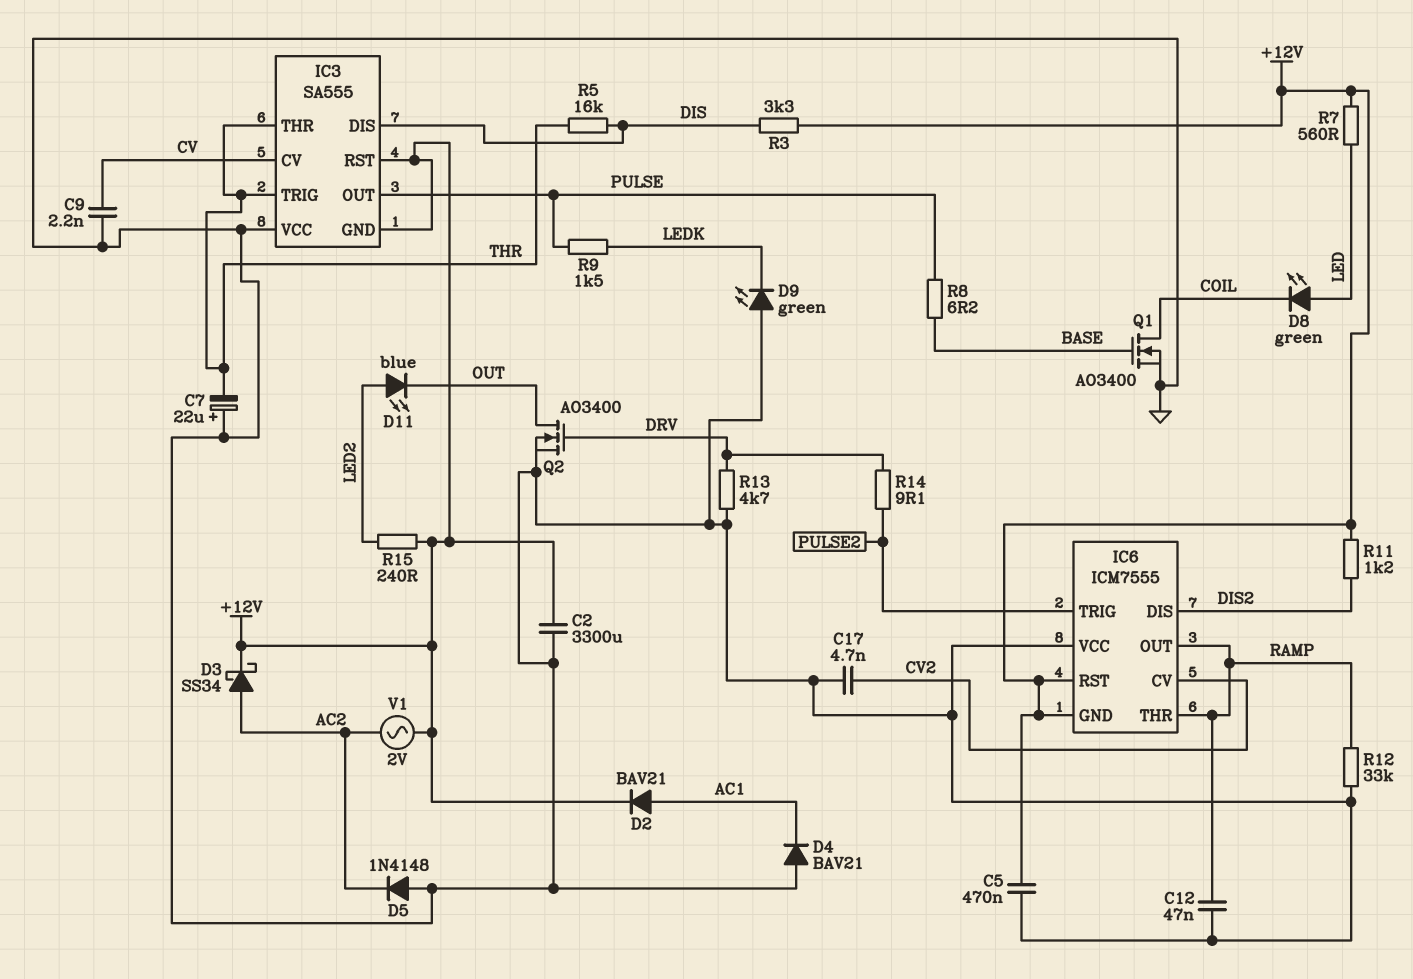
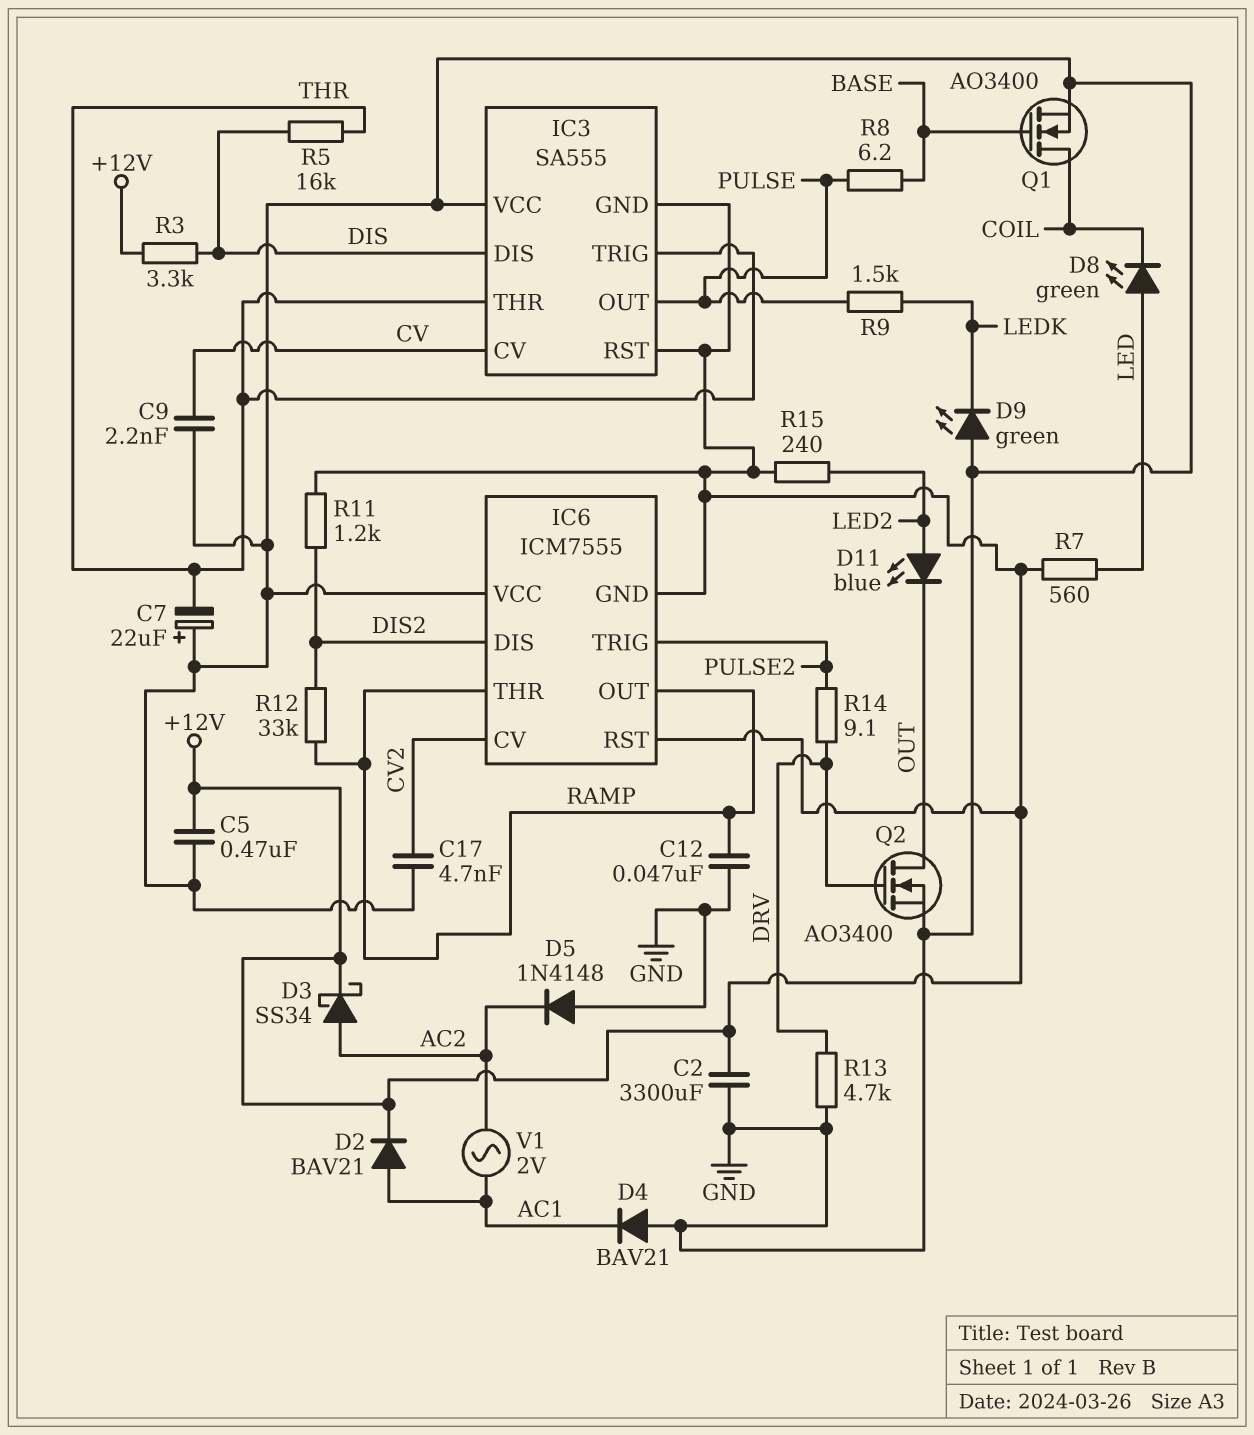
R12: 33k (GND, RAMP) -> 33k (DIS2, RAMP)
V1: AC 2V (+12V, AC2) -> AC 2V (AC1, AC2)

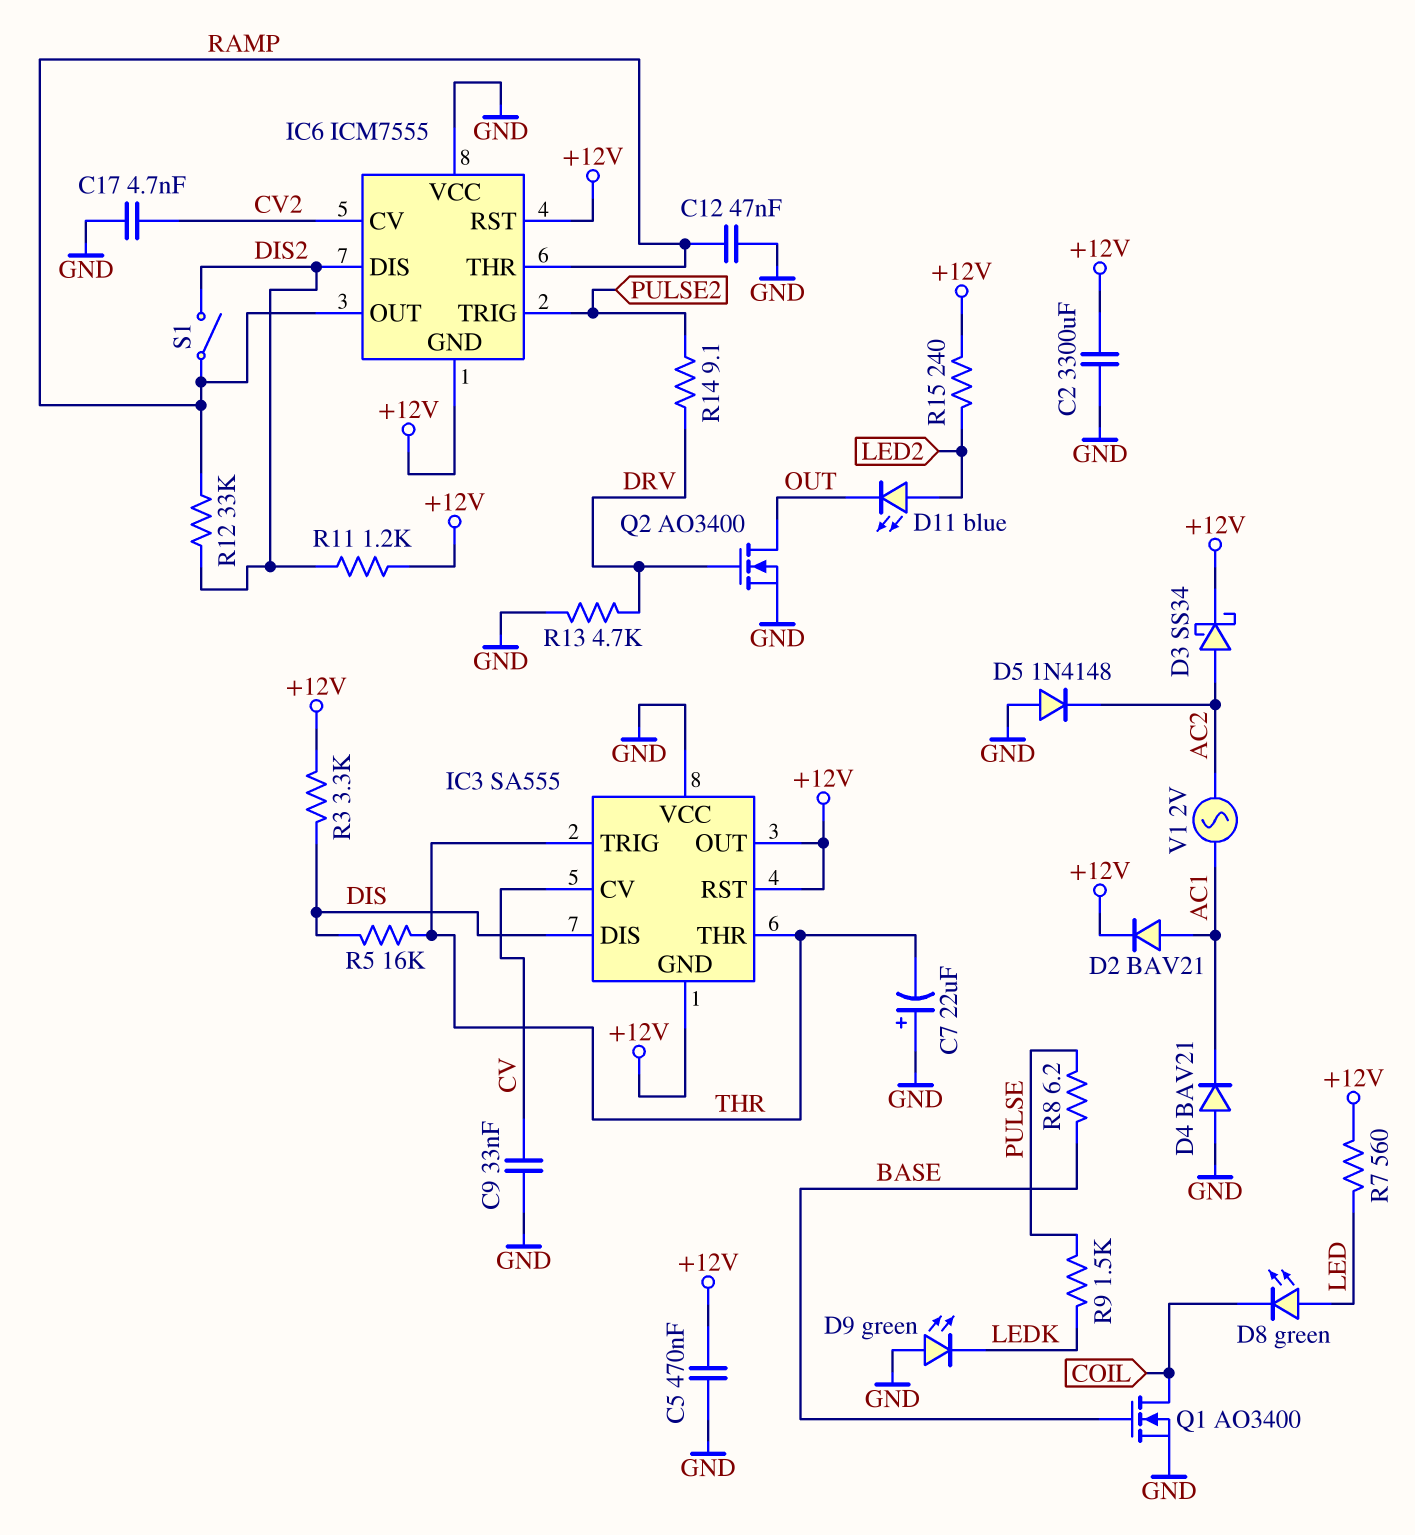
C9: 2.2nF (CV, GND) -> 33nF (CV, GND)
IC3 pin OUT: PULSE -> +12V
S1: none -> switch (DIS2, RAMP)

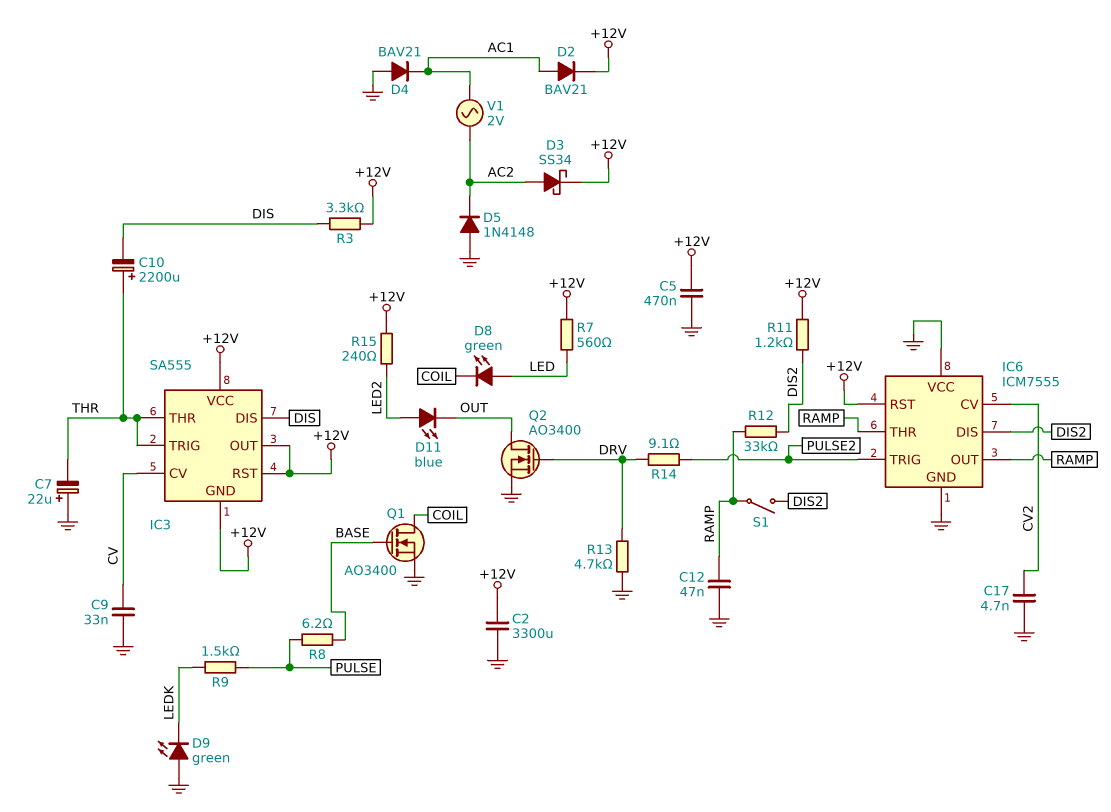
C10: none -> 2200uF (plus THR, minus DIS)
IC3 pin VCC: GND -> +12V
IC6 pin GND: +12V -> GND
R5: 16k (DIS, THR) -> none

